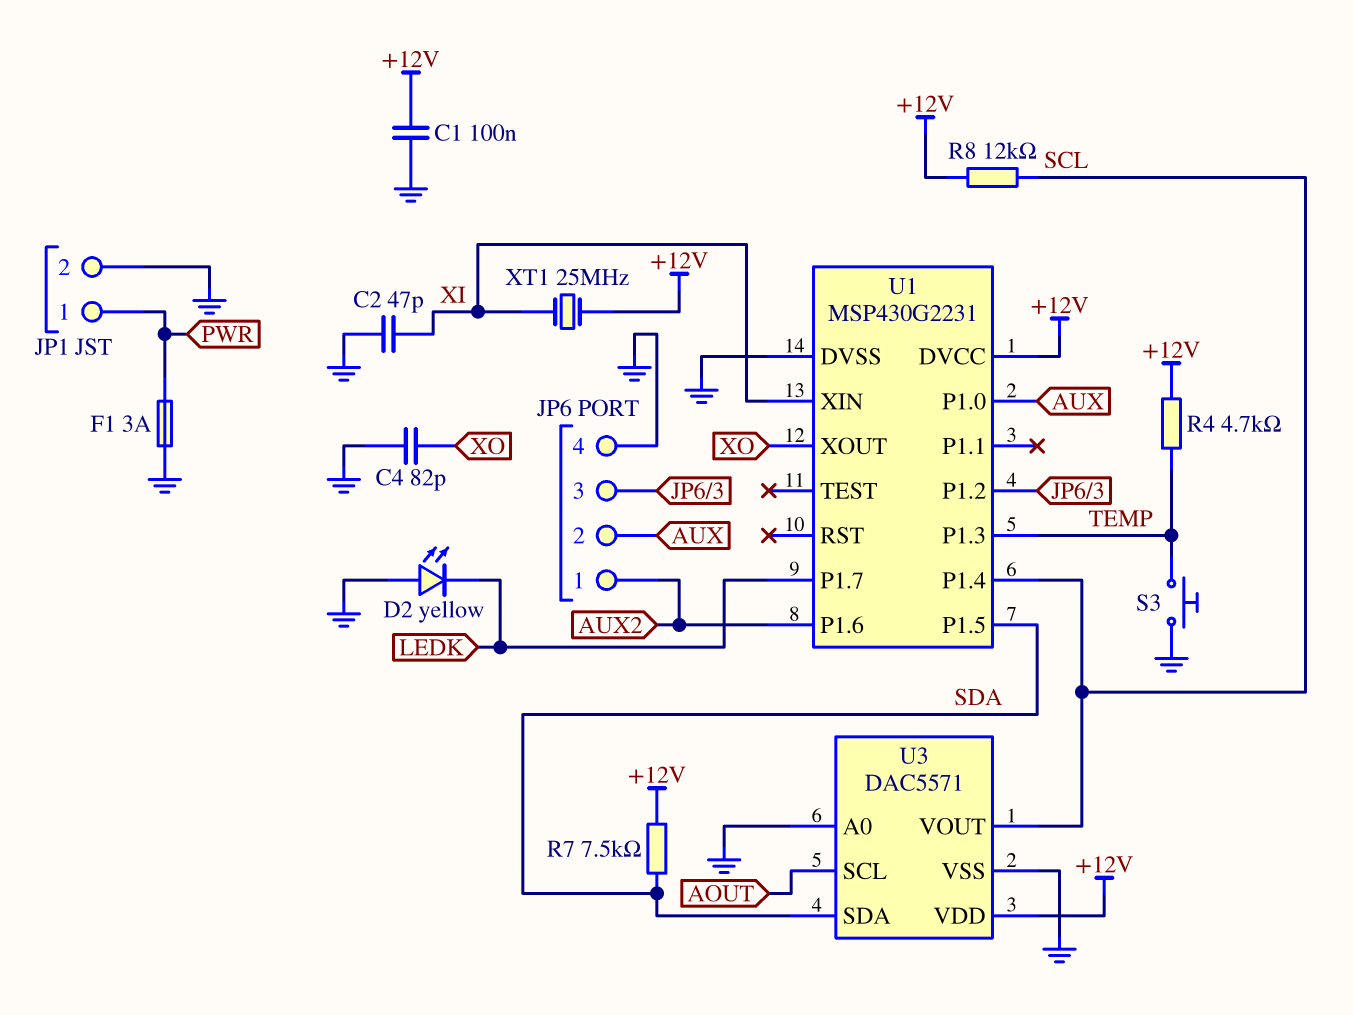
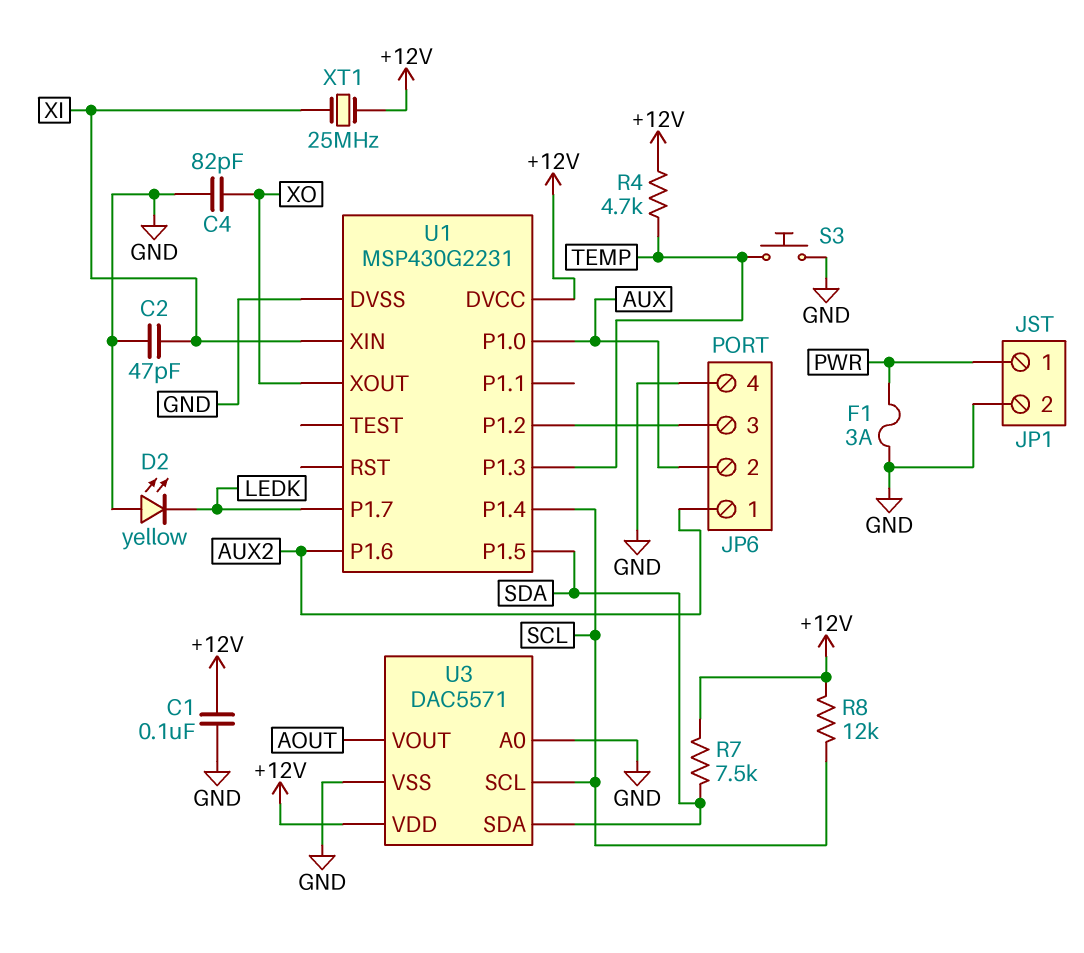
U3 pin SCL: AOUT -> SCL
U3 pin VOUT: SCL -> AOUT

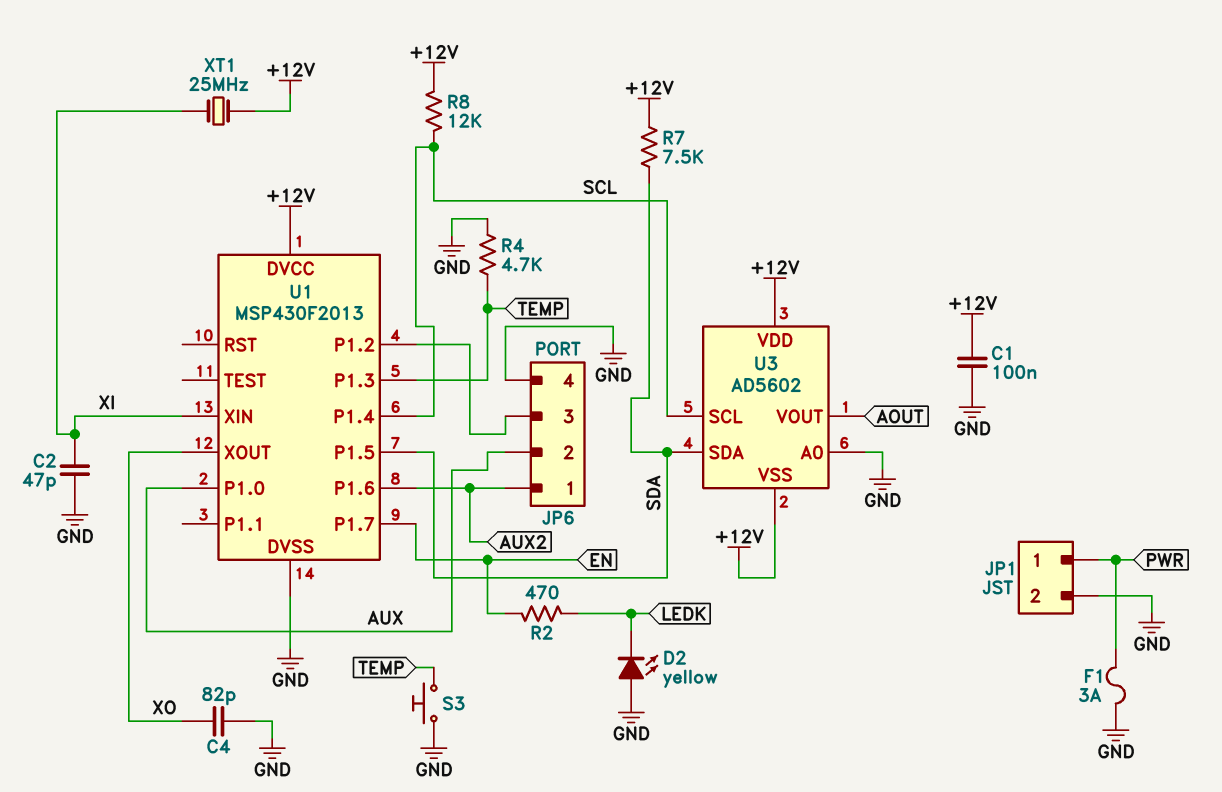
R2: none -> 470 (EN, LEDK)
R4: 4.7k (+12V, TEMP) -> 4.7k (GND, TEMP)
U1: MSP430G2231 -> MSP430F2013
U1 pin P1.7: LEDK -> EN
U3: DAC5571 -> AD5602
U3 pin VSS: GND -> +12V

